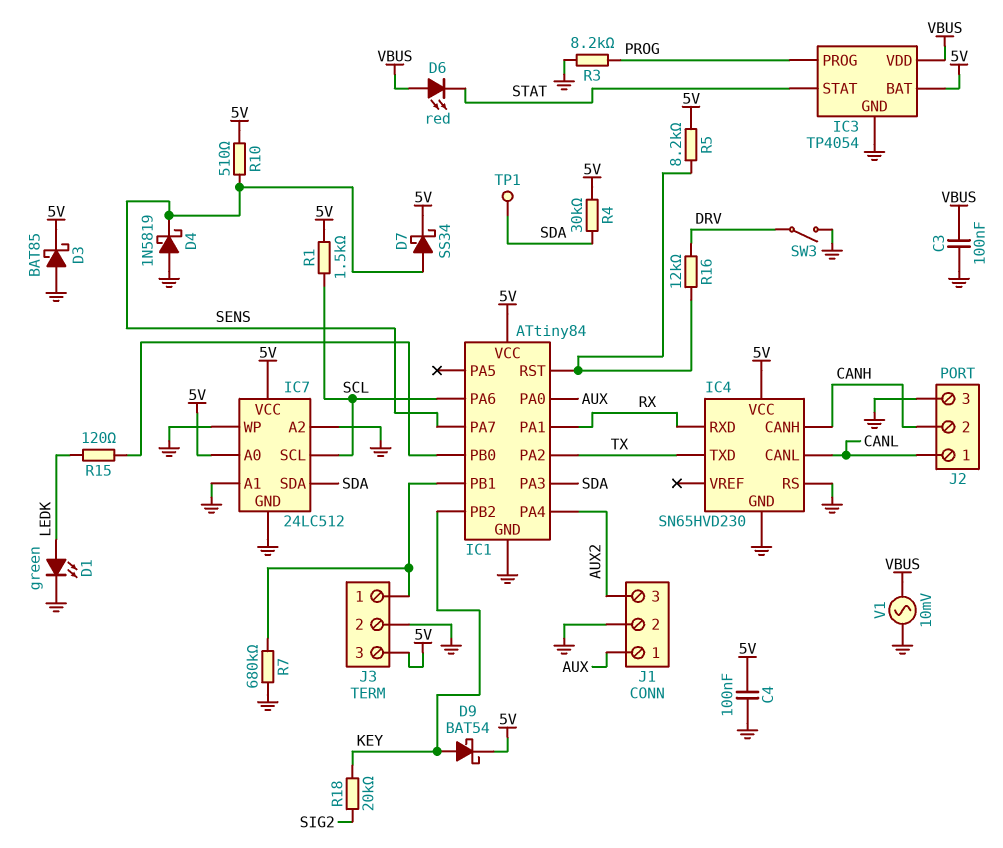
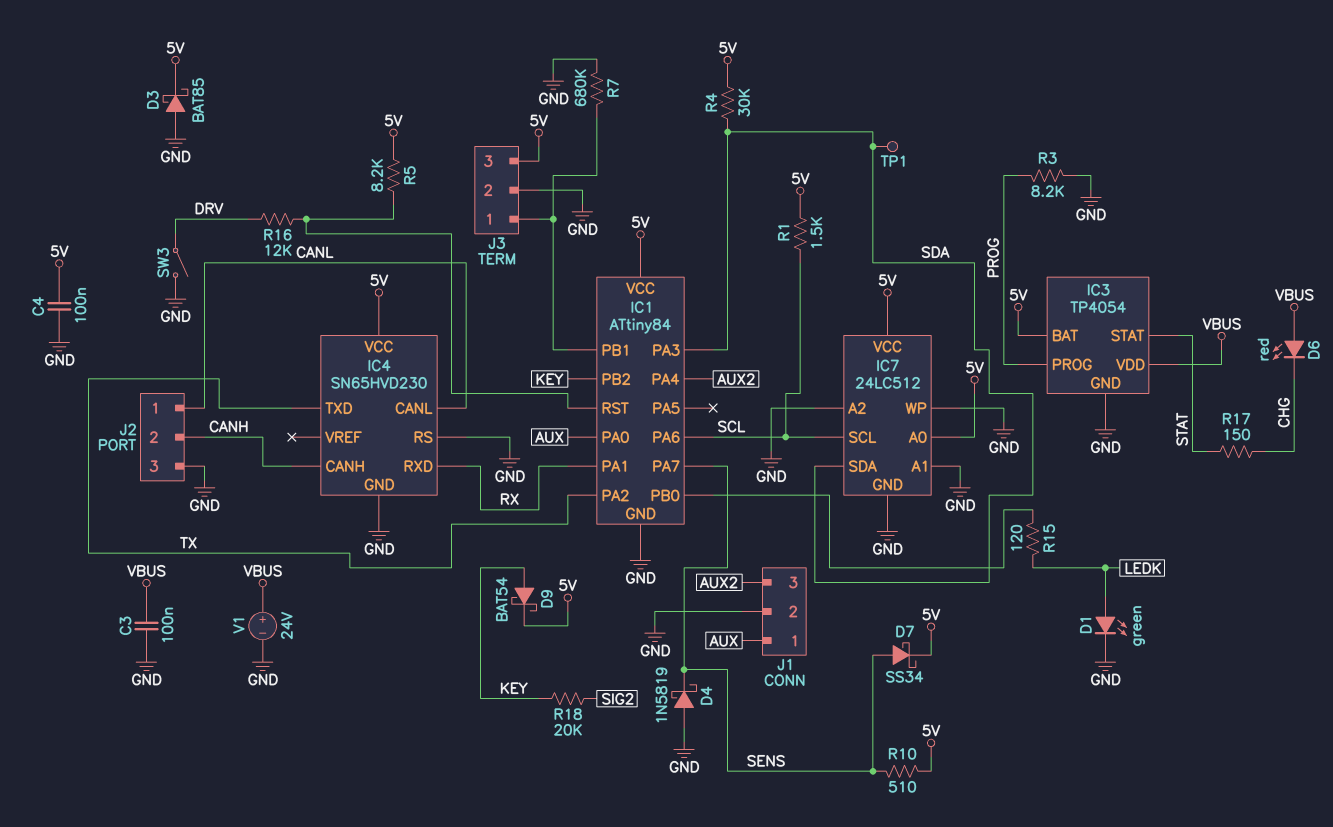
D6: LED red (A VBUS, K STAT) -> LED red (A VBUS, K CHG)
R17: none -> 150 (CHG, STAT)
V1: AC 10mV (GND, VBUS) -> 24V (plus VBUS, minus GND)

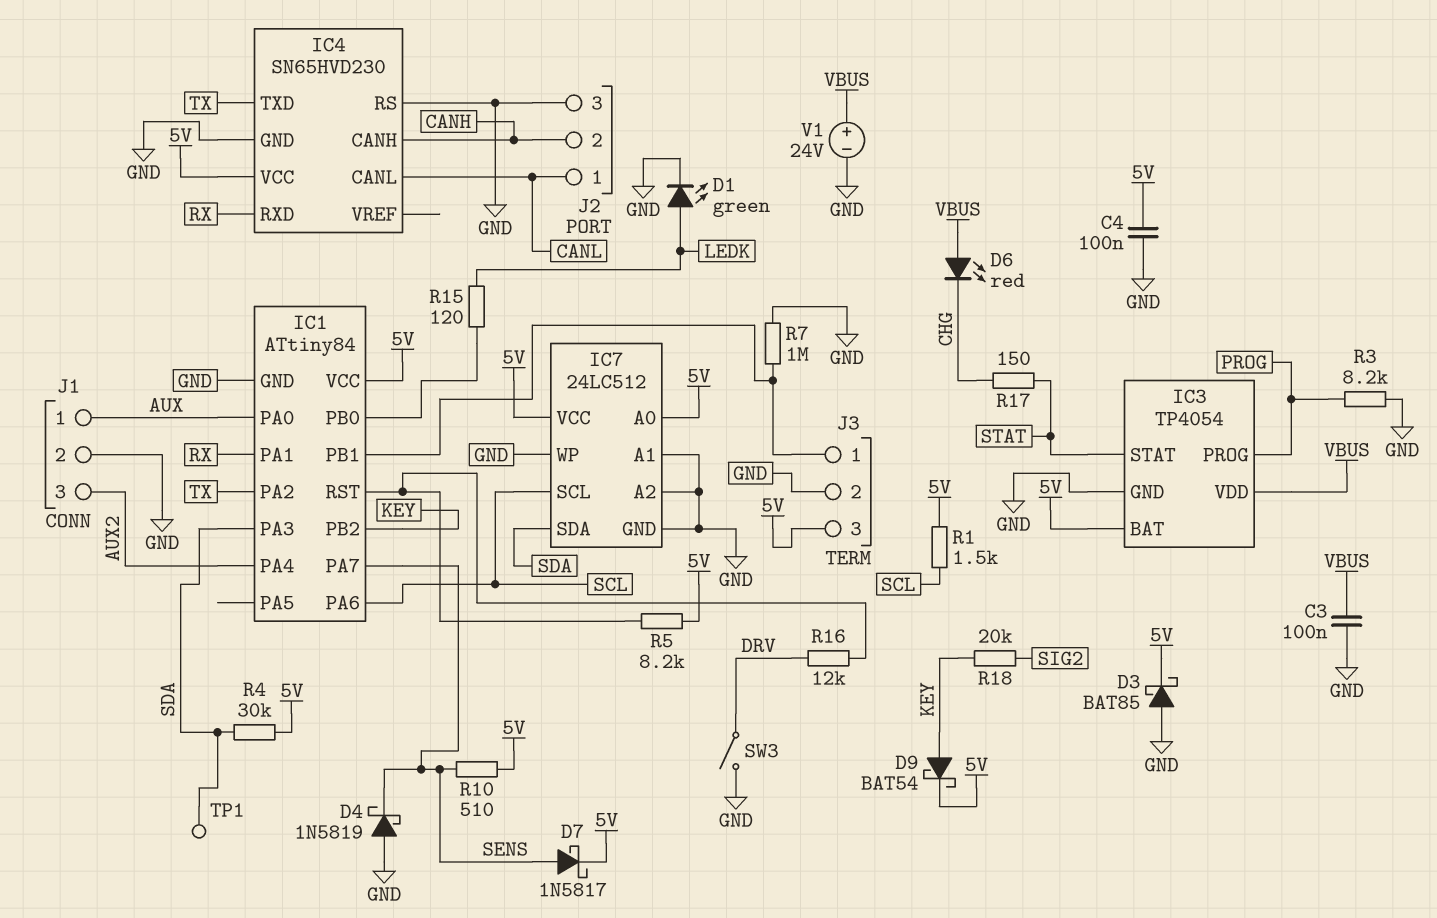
D7: schottky SS34 (A SENS, K 5V) -> schottky 1N5817 (A SENS, K 5V)
R7: 680k (GND, IC1/PB1) -> 1M (GND, IC1/PB1)

